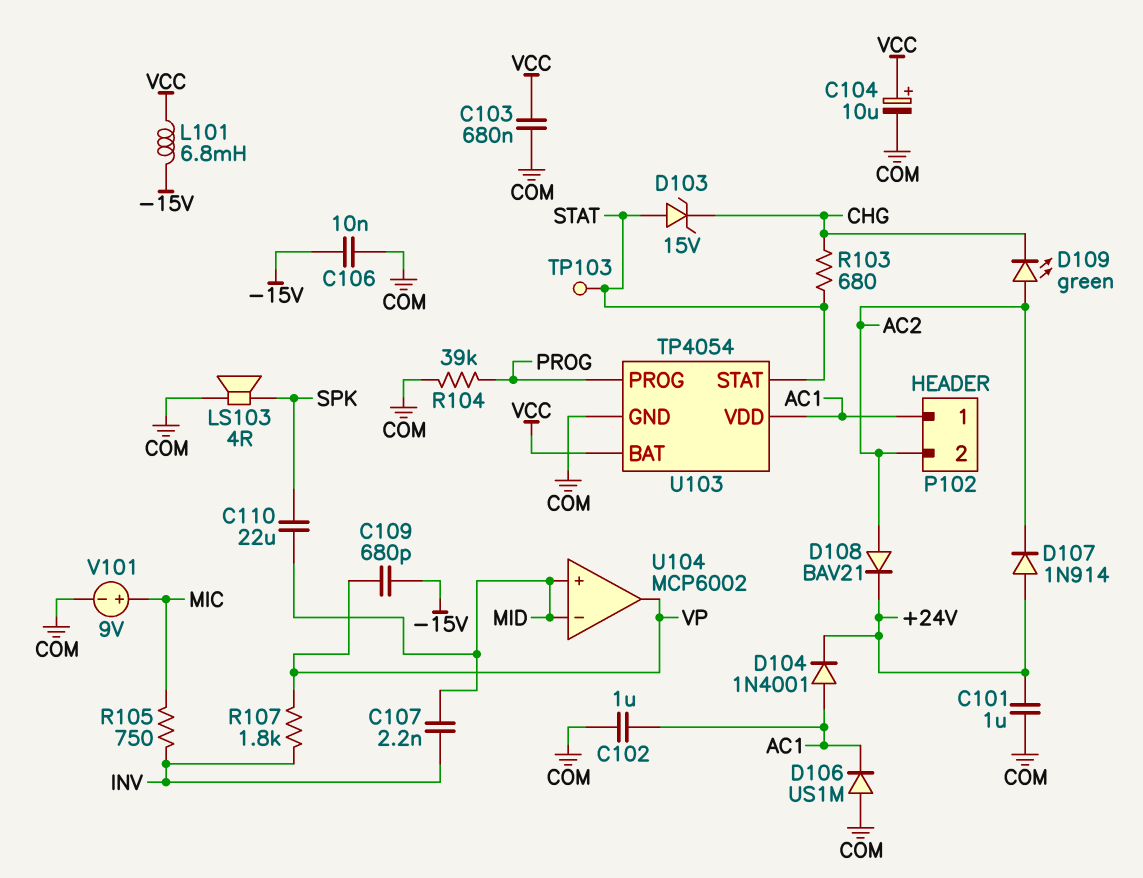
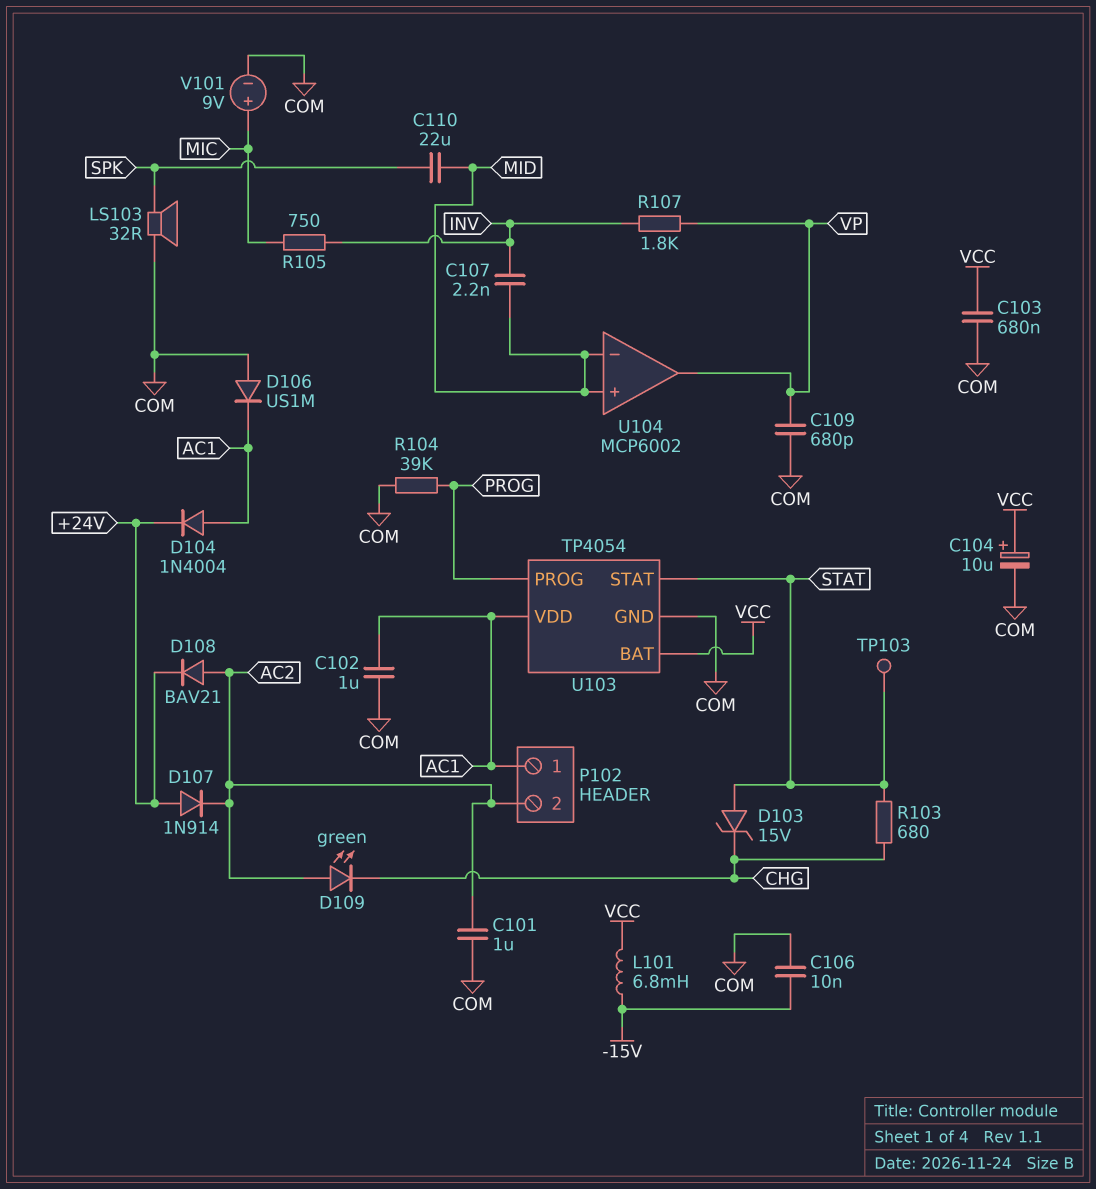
C101: 1uF (+24V, COM) -> 1uF (AC2, COM)
C109: 680pF (-15V, VP) -> 680pF (COM, VP)
D104: diode 1N4001 (A AC1, K +24V) -> diode 1N4004 (A AC1, K +24V)
LS103: speaker 4R (COM, SPK) -> speaker 32R (COM, SPK)

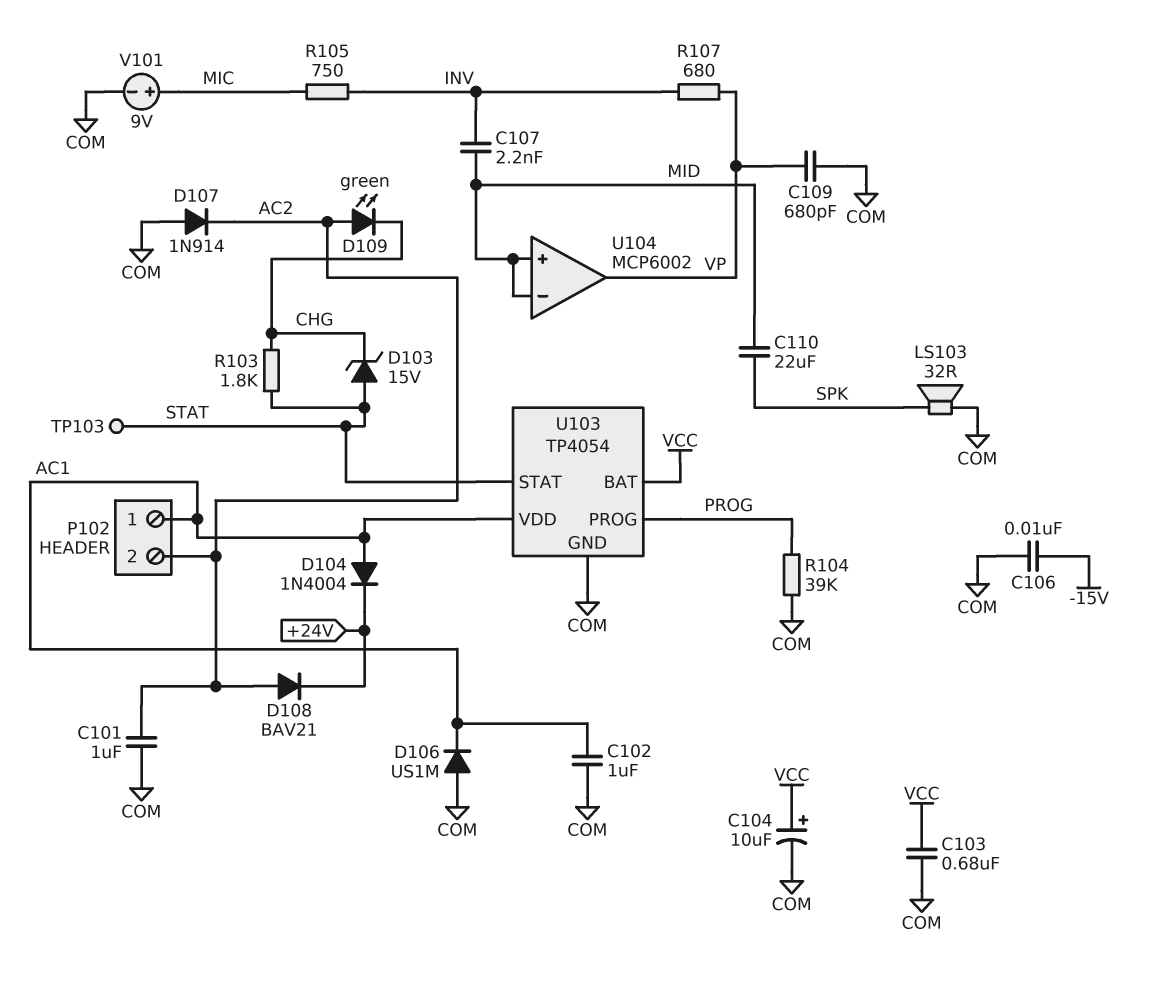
D107: diode 1N914 (A +24V, K AC2) -> diode 1N914 (A COM, K AC2)
L101: 6.8mH (-15V, VCC) -> none
R103: 680 (CHG, STAT) -> 1.8k (CHG, STAT)
R107: 1.8k (INV, VP) -> 680 (INV, VP)

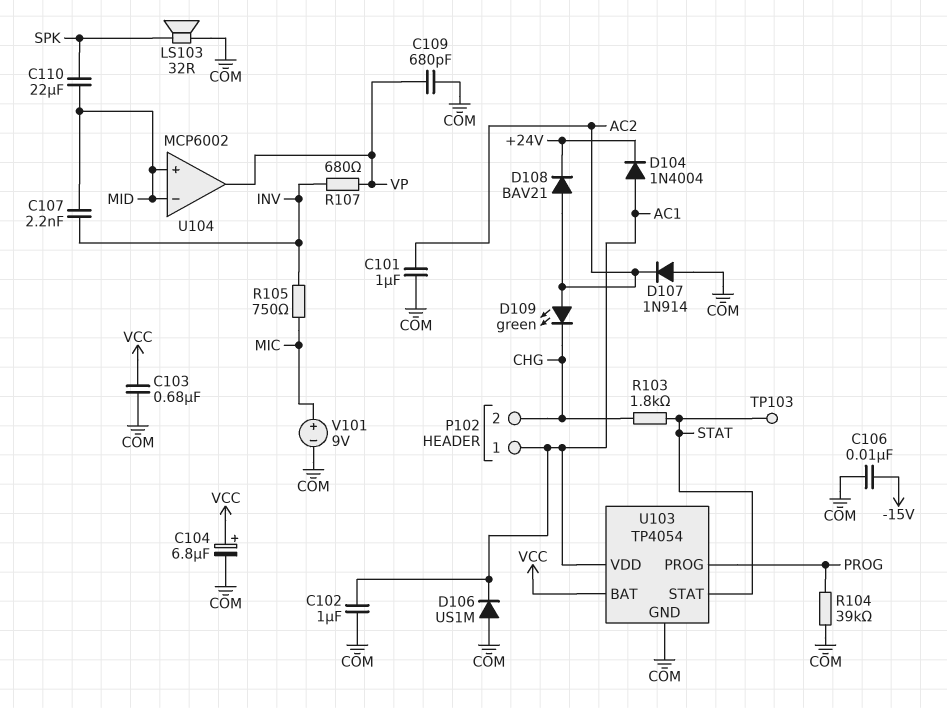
C104: 10uF (plus VCC, minus COM) -> 6.8uF (plus VCC, minus COM)
D103: zener 15V (A STAT, K CHG) -> none
P102 pin 2: AC2 -> CHG

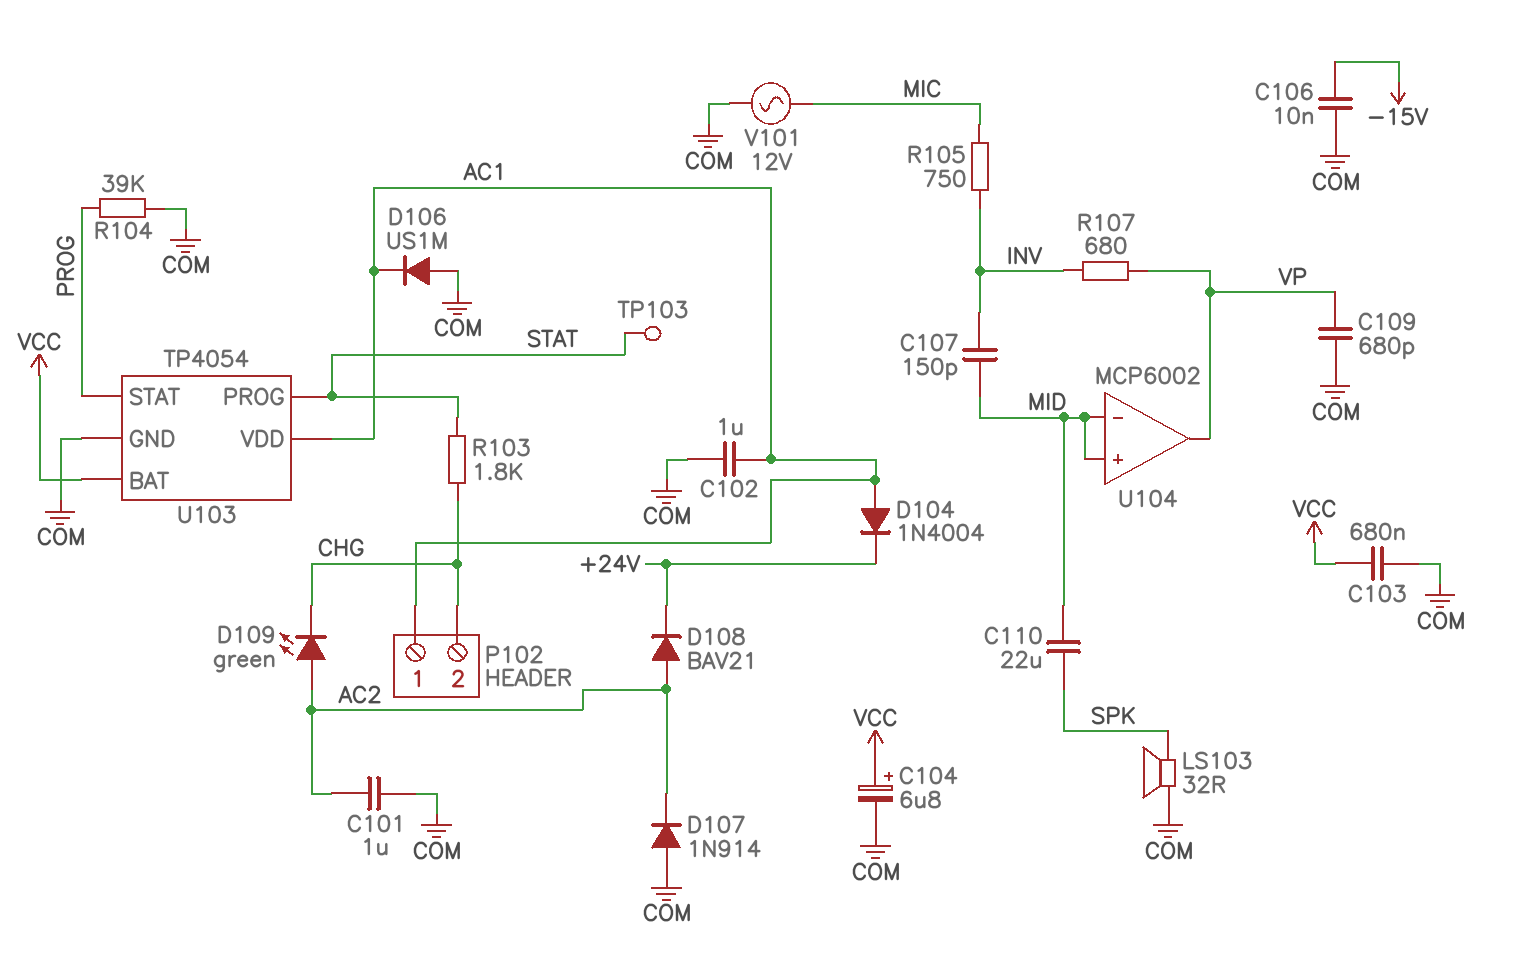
C107: 2.2nF (INV, MID) -> 150pF (INV, MID)
U103 pin PROG: PROG -> STAT
U103 pin STAT: STAT -> PROG
V101: 9V (plus MIC, minus COM) -> AC 12V (COM, MIC)

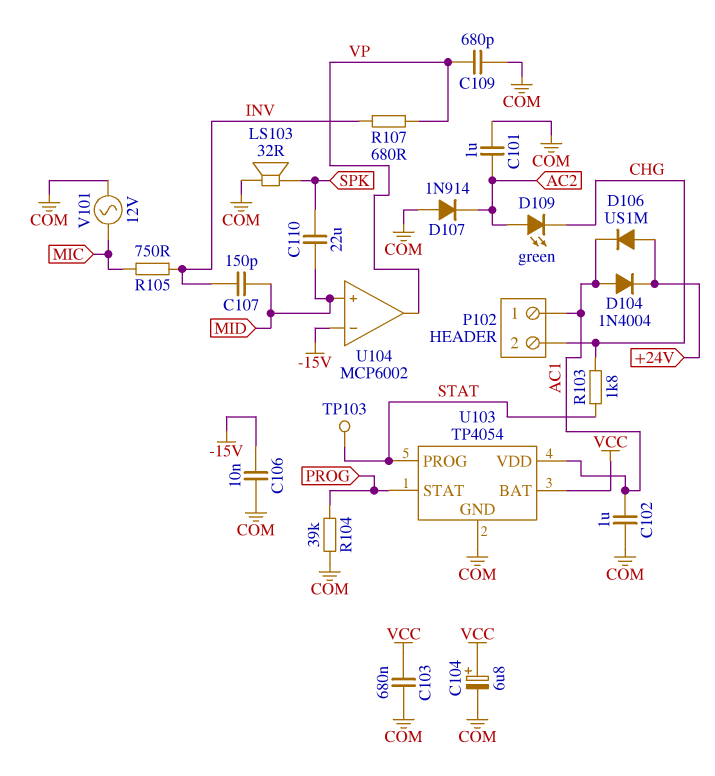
D106: diode US1M (A COM, K AC1) -> diode US1M (A +24V, K AC1)
D108: diode BAV21 (A AC2, K +24V) -> none
U104 pin in-: MID -> -15V

